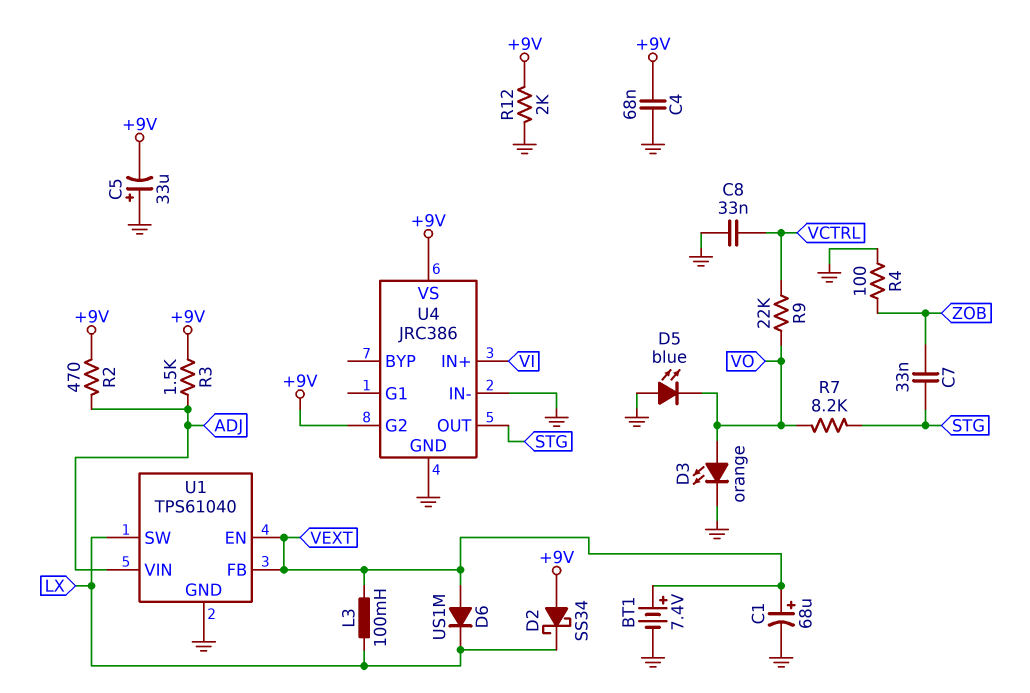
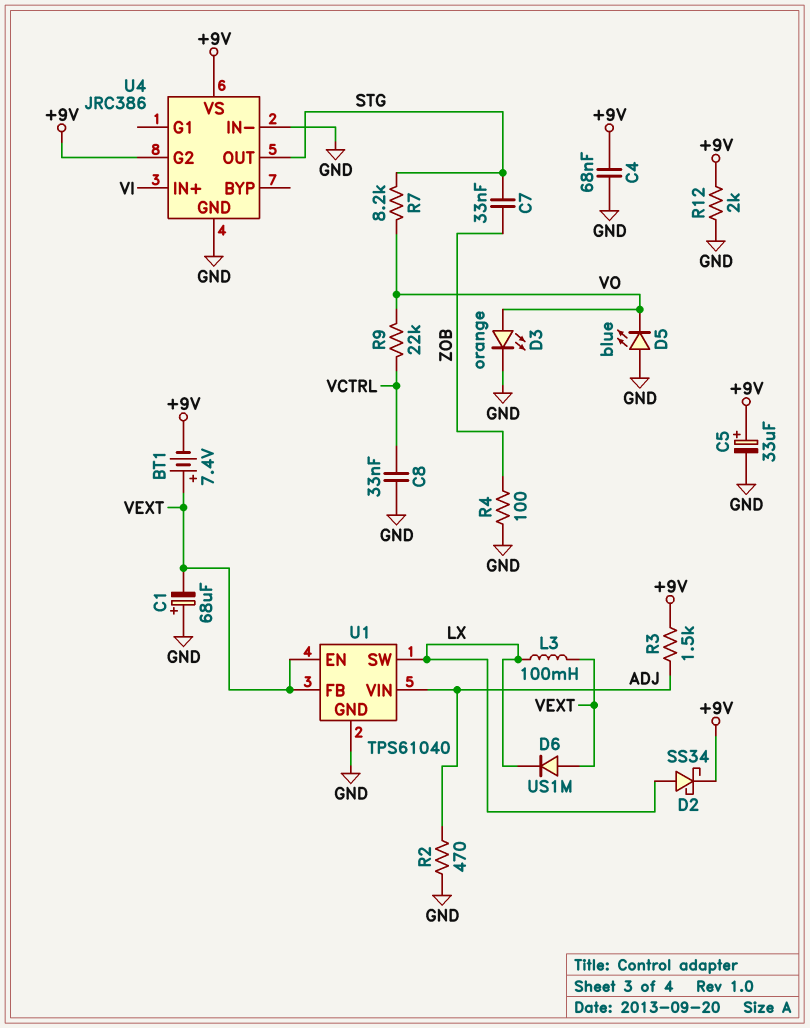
BT1: 7.4V (plus VEXT, minus GND) -> 7.4V (plus VEXT, minus +9V)
C1: 68uF (plus VEXT, minus GND) -> 68uF (plus GND, minus VEXT)
C5: 33uF (plus GND, minus +9V) -> 33uF (plus +9V, minus GND)
D2: schottky SS34 (A +9V, K LX) -> schottky SS34 (A LX, K +9V)
R2: 470 (+9V, ADJ) -> 470 (ADJ, GND)

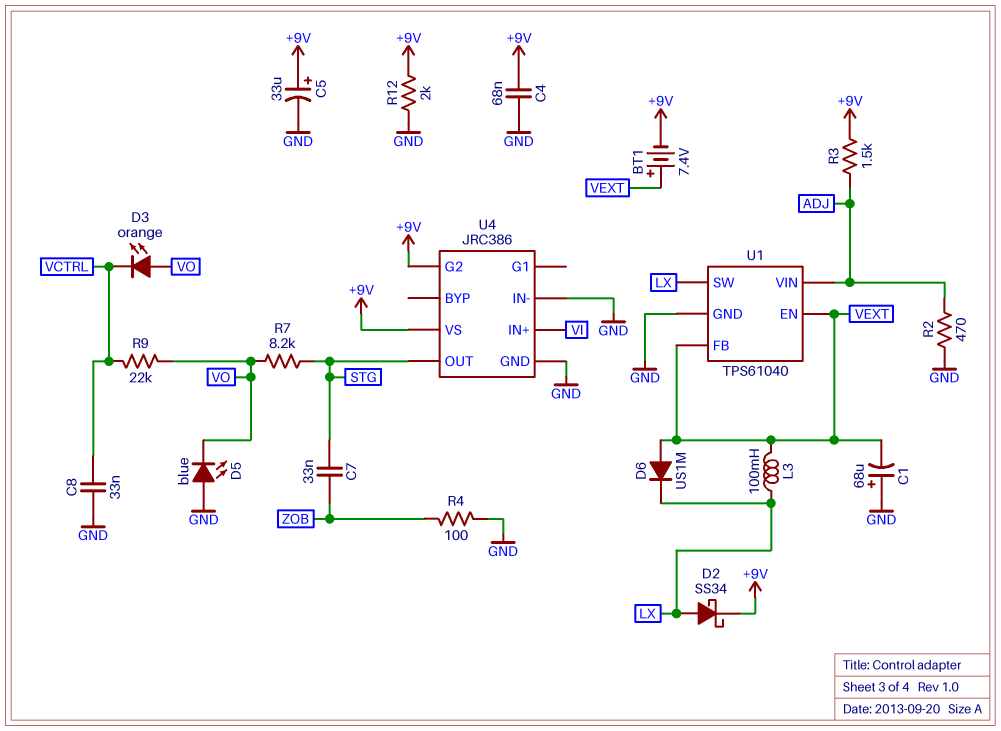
D3: LED orange (A VO, K GND) -> LED orange (A VO, K VCTRL)

